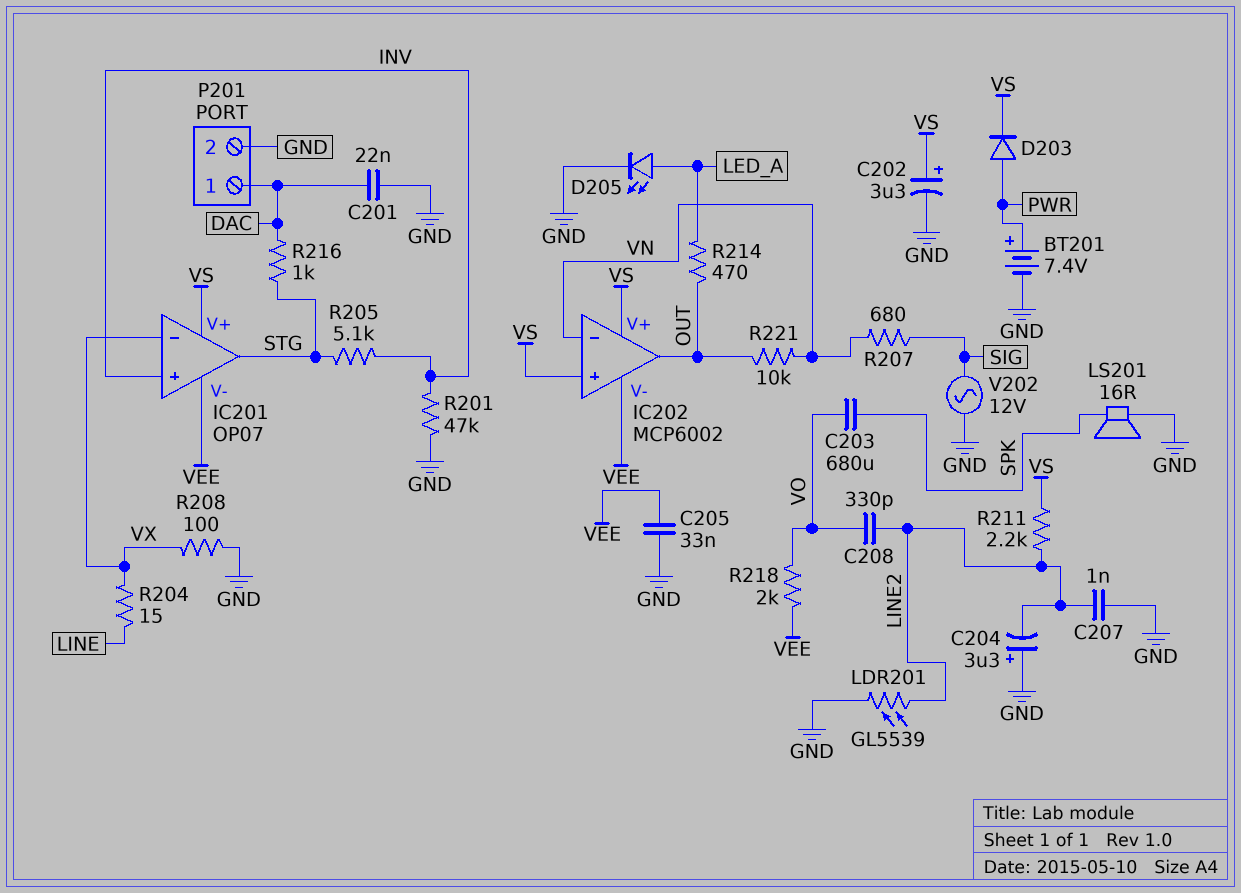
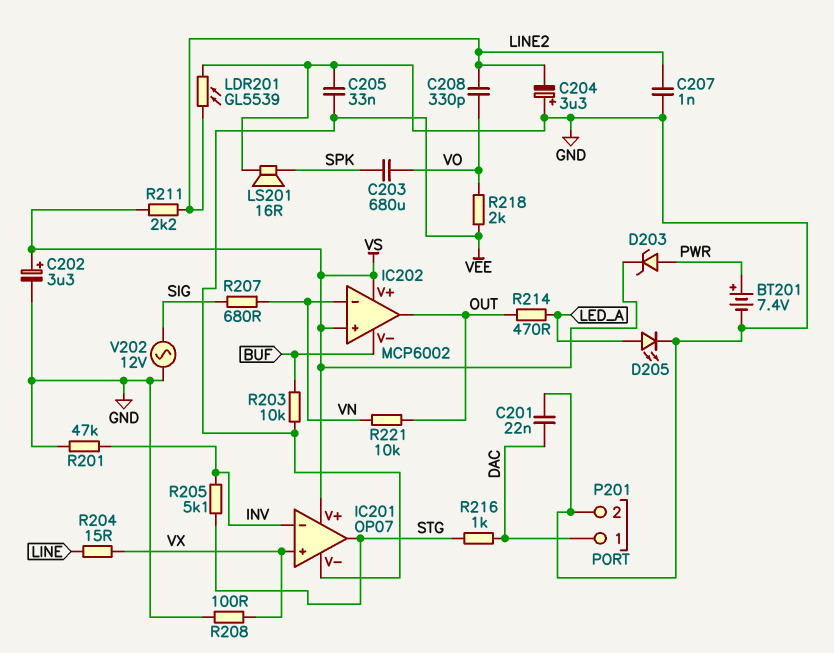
D203: diode (A PWR, K VS) -> zener (A PWR, K VS)
IC201 pin in+: INV -> VX
IC201 pin in-: VX -> INV
IC202 pin V-: VEE -> BUF
R203: none -> 10k (BUF, VEE)

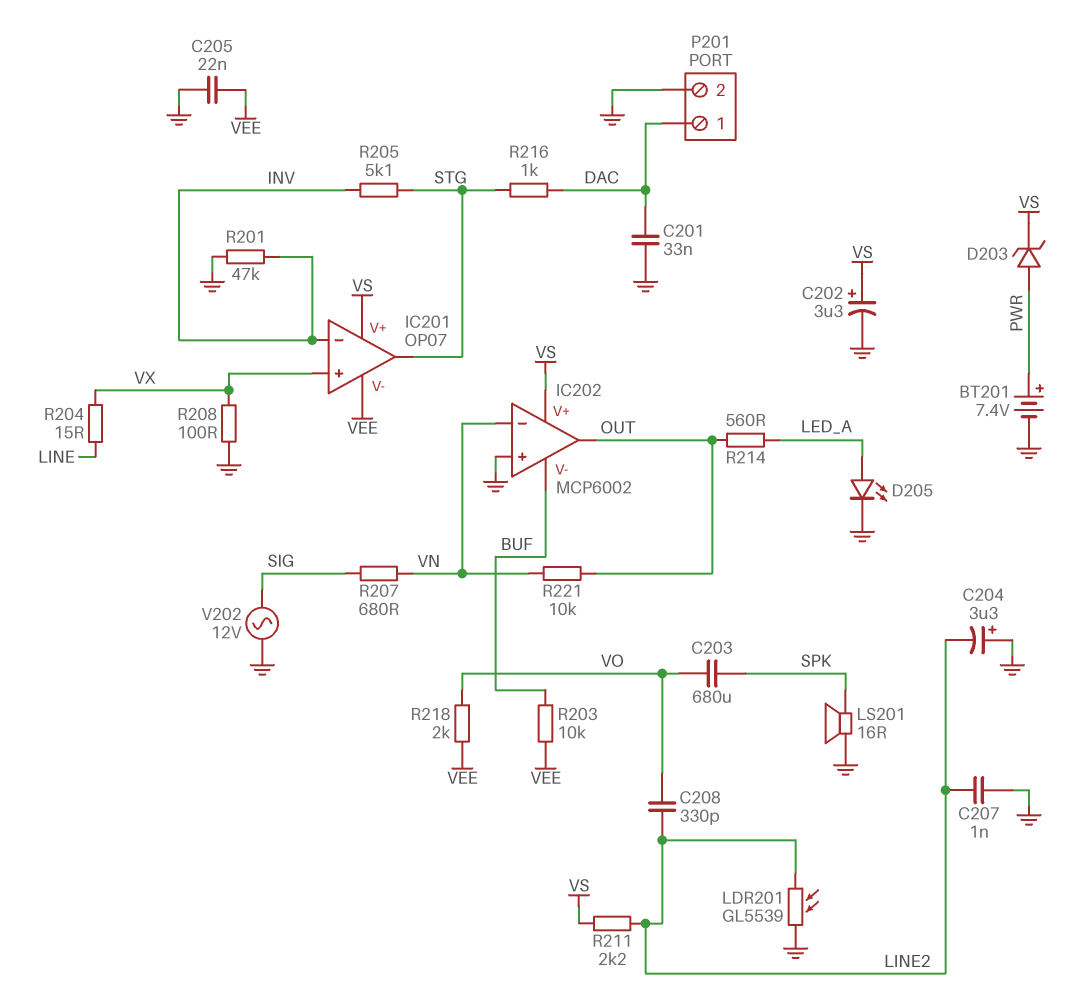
C201: 22nF (DAC, GND) -> 33nF (DAC, GND)
C205: 33nF (GND, VEE) -> 22nF (GND, VEE)
IC202 pin in+: VS -> GND
R214: 470 (LED_A, OUT) -> 560 (LED_A, OUT)

